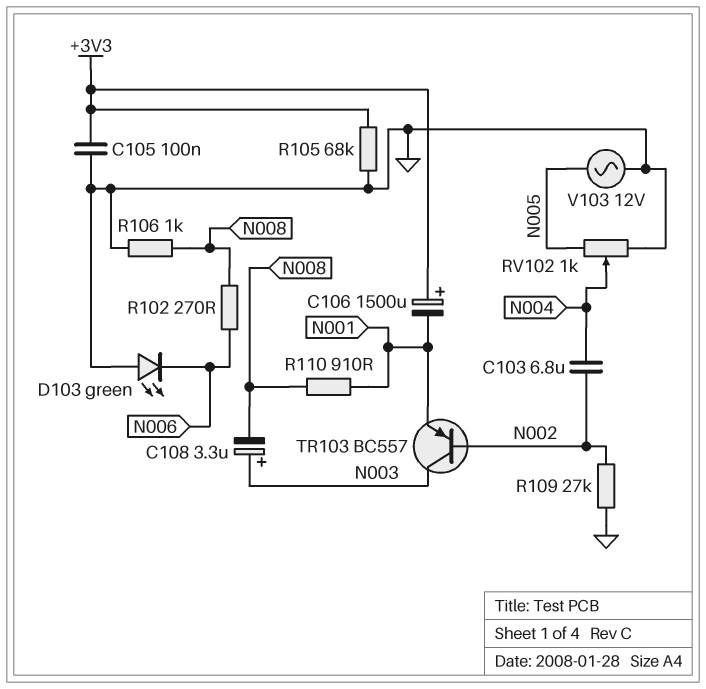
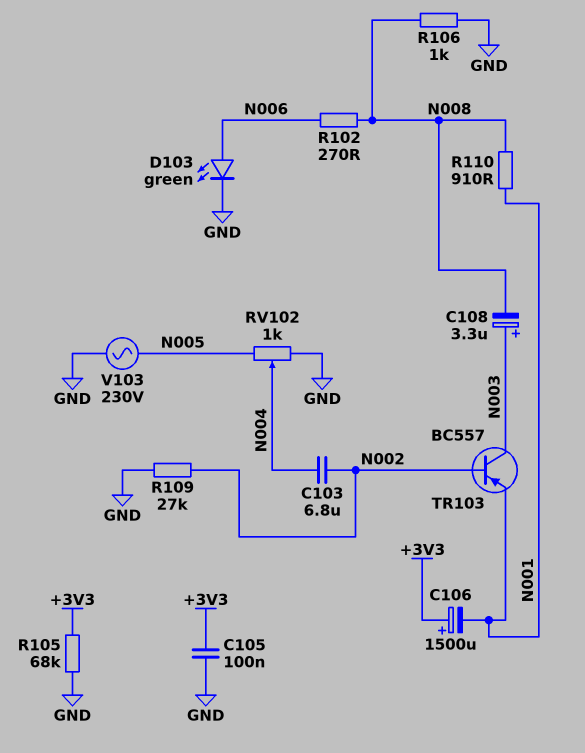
D103: LED green (A GND, K N006) -> LED green (A N006, K GND)
V103: AC 12V (GND, N005) -> AC 230V (GND, N005)

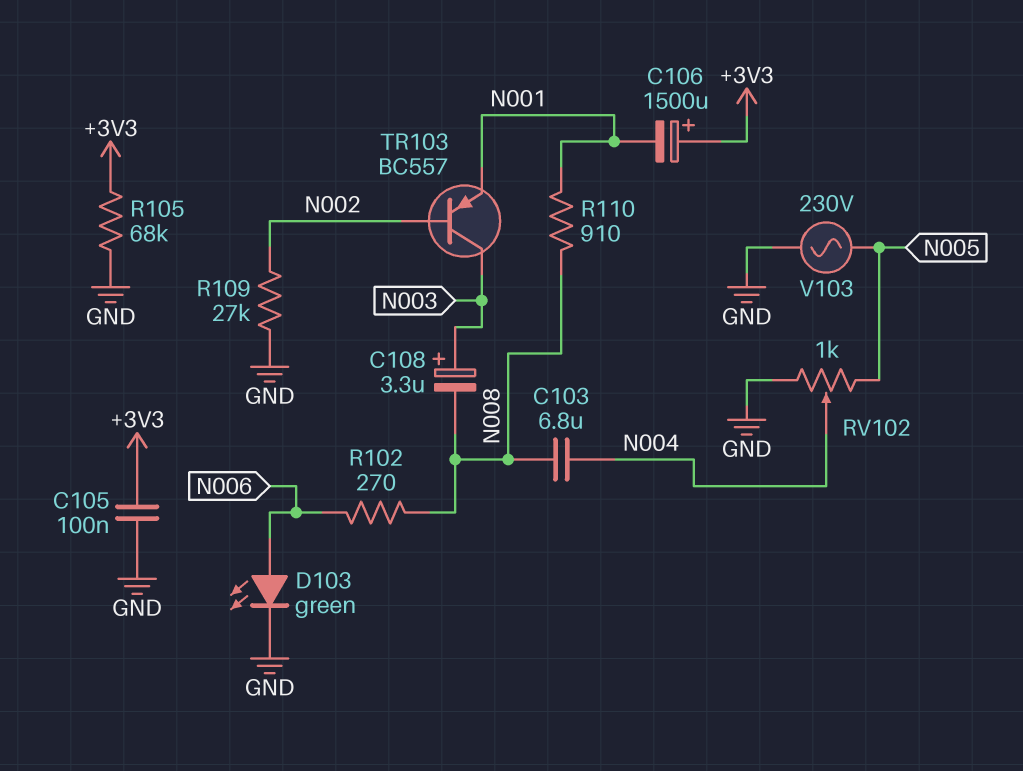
C103: 6.8uF (N002, N004) -> 6.8uF (N004, N008)
R106: 1k (GND, N008) -> none

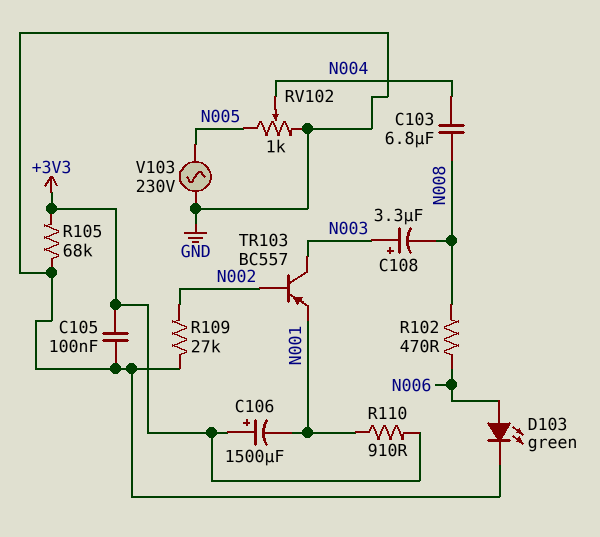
R102: 270 (N006, N008) -> 470 (N006, N008)
R110: 910 (N001, N008) -> 910 (+3V3, N001)

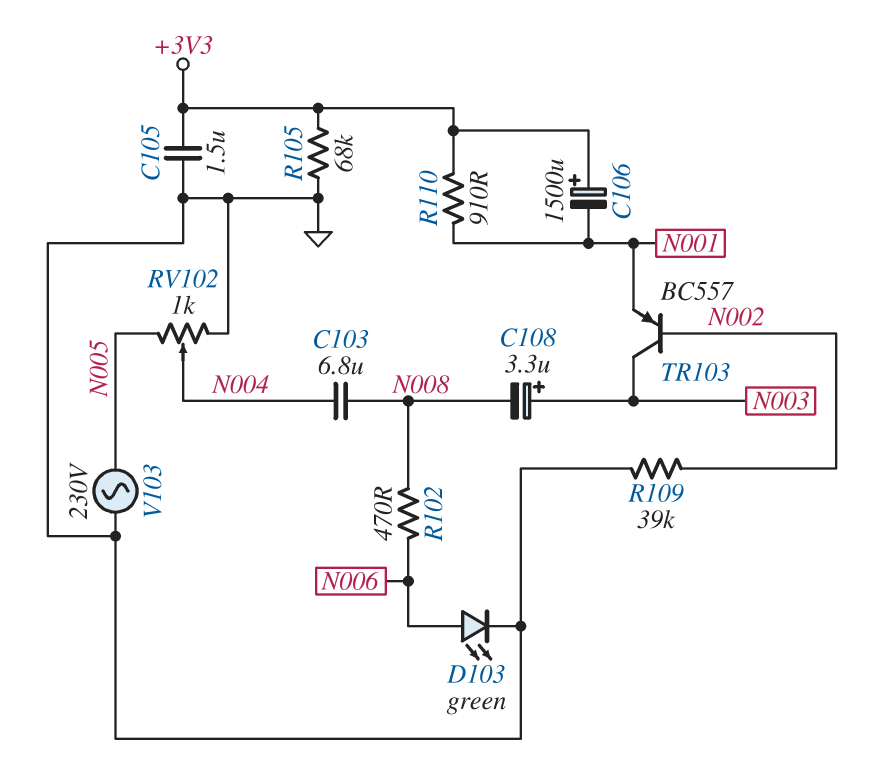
C105: 100nF (+3V3, GND) -> 1.5uF (+3V3, GND)
R109: 27k (GND, N002) -> 39k (GND, N002)

